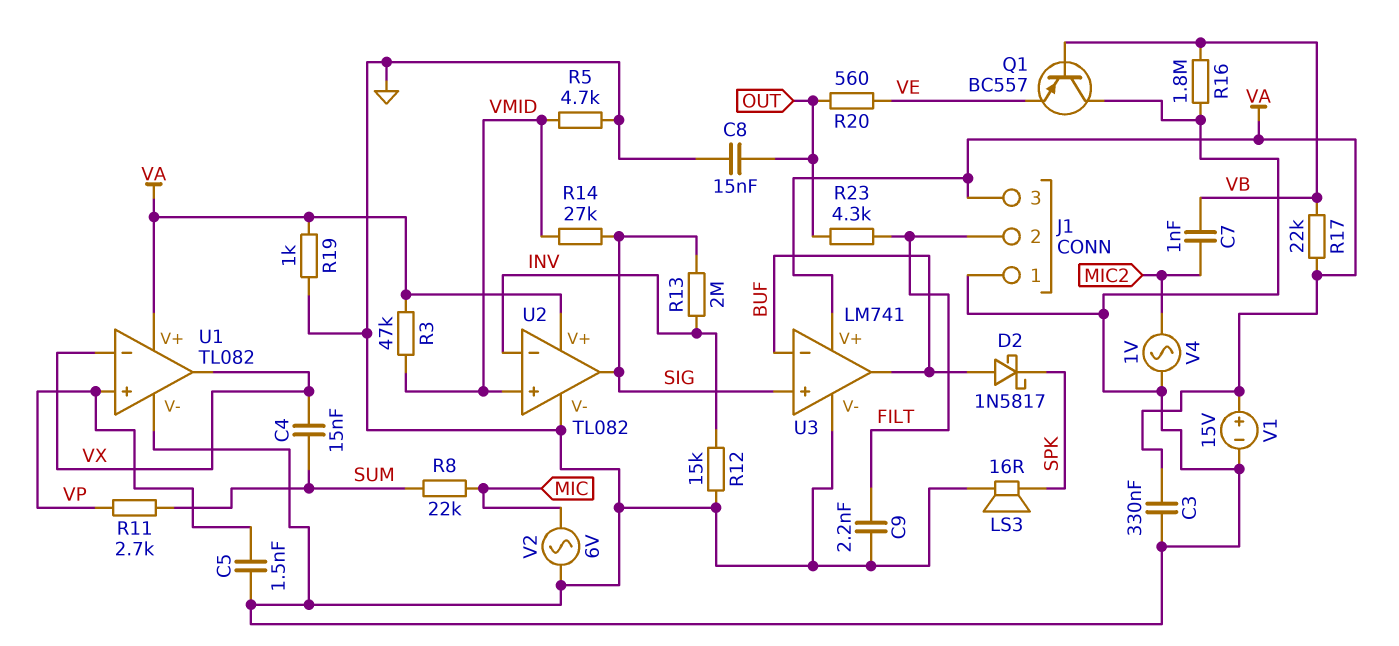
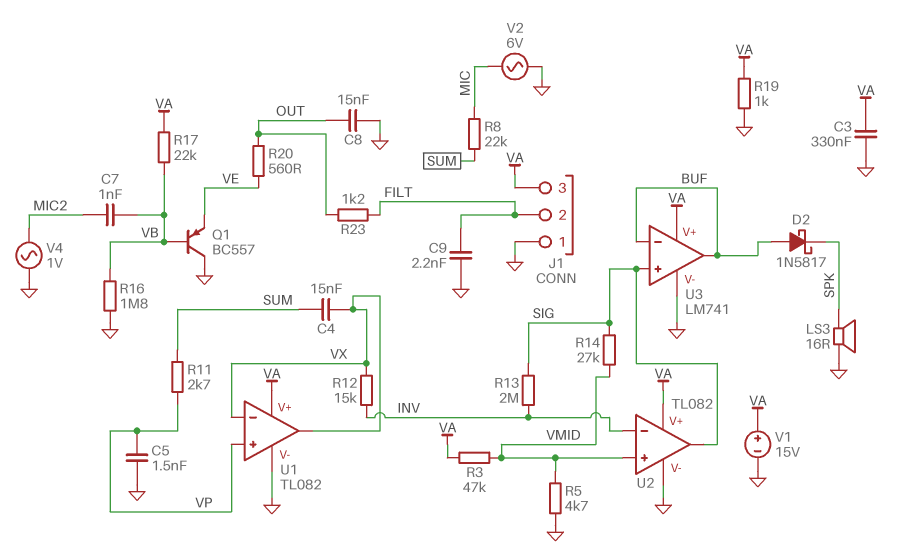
R12: 15k (GND, INV) -> 15k (INV, VX)
R23: 4.3k (FILT, OUT) -> 1.2k (FILT, OUT)

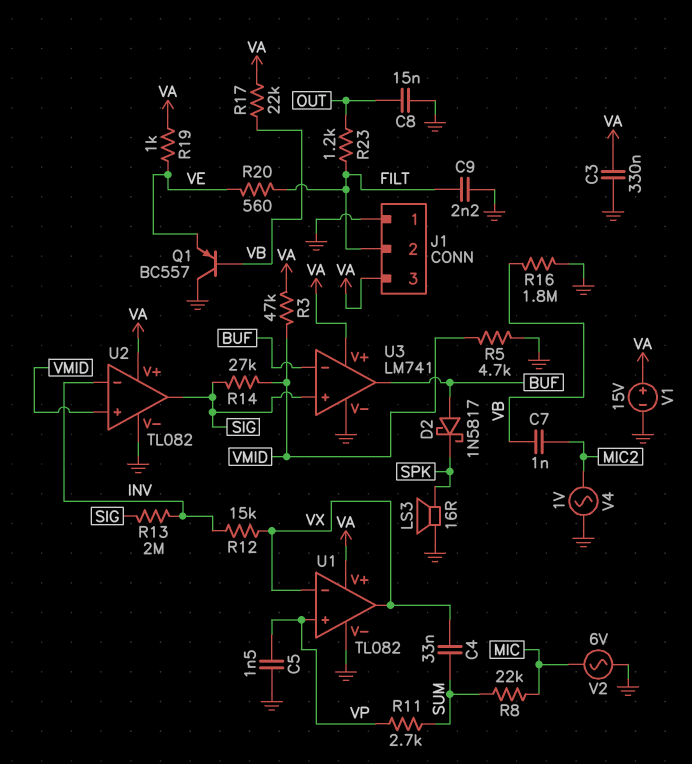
C4: 15nF (SUM, VX) -> 33nF (SUM, VX)
R19: 1k (GND, VA) -> 1k (VA, VE)
R20: 560 (OUT, VE) -> 560 (FILT, VE)

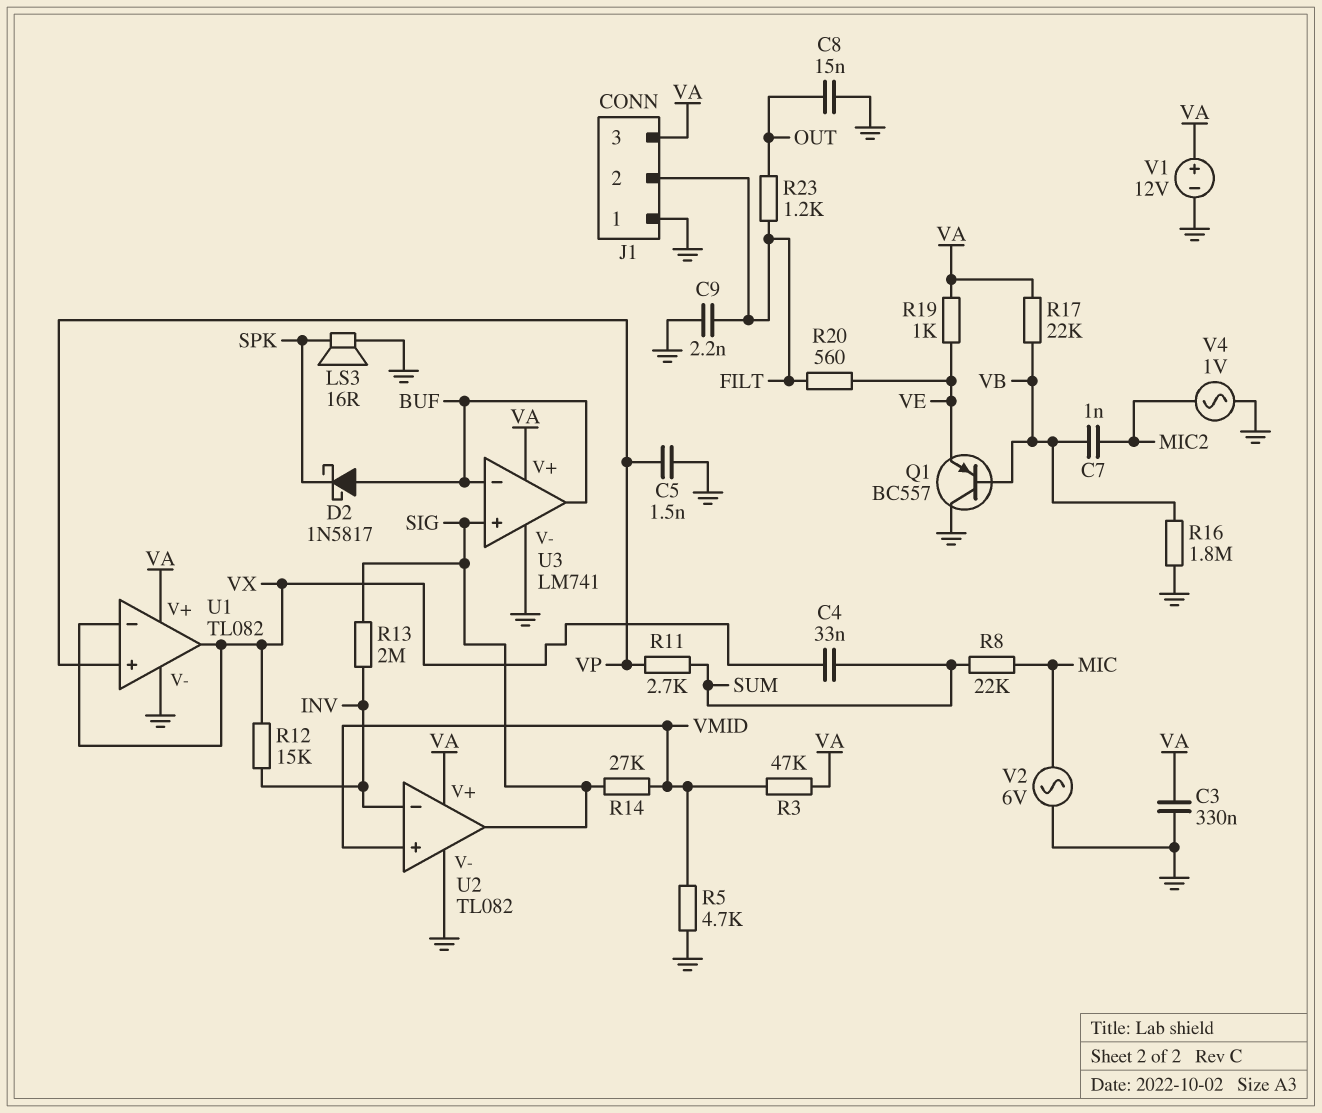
V1: 15V (plus VA, minus GND) -> 12V (plus VA, minus GND)

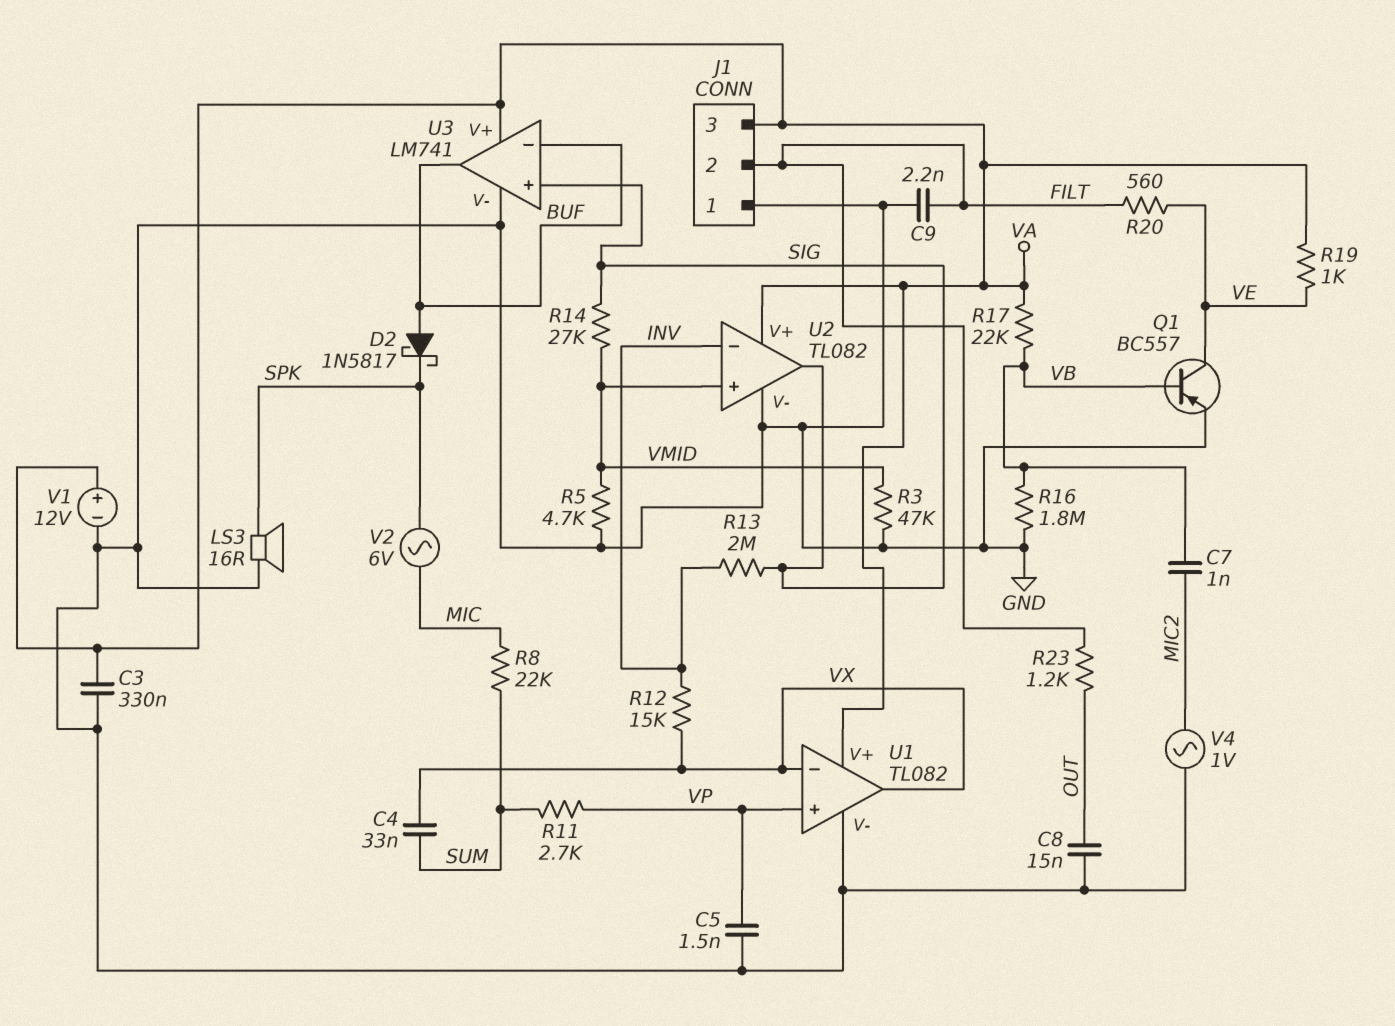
Q1: PNP BC557 (B VB, C GND, E VE) -> PNP BC557 (B VB, C VE, E GND)
R3: 47k (VA, VMID) -> 47k (GND, VMID)
V2: AC 6V (GND, MIC) -> AC 6V (MIC, SPK)

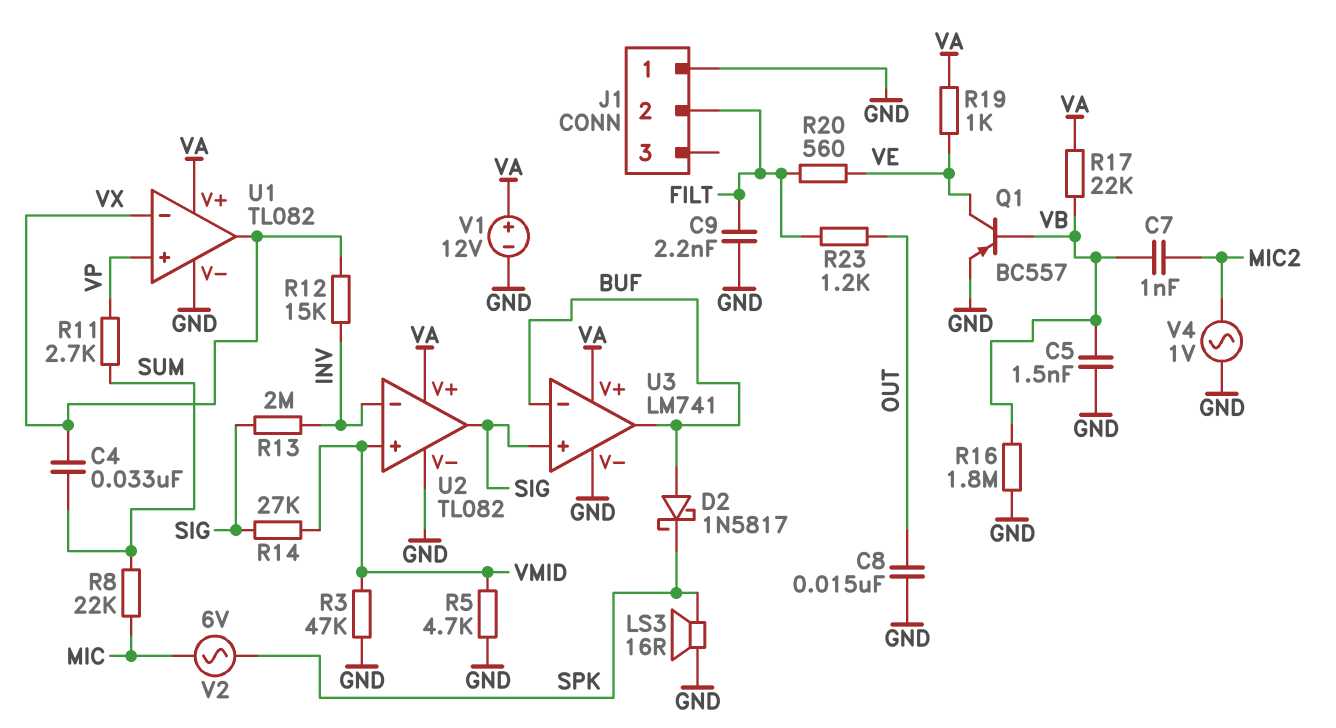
C3: 330nF (GND, VA) -> none
C5: 1.5nF (GND, VP) -> 1.5nF (GND, VB)
J1 pin 3: VA -> none

